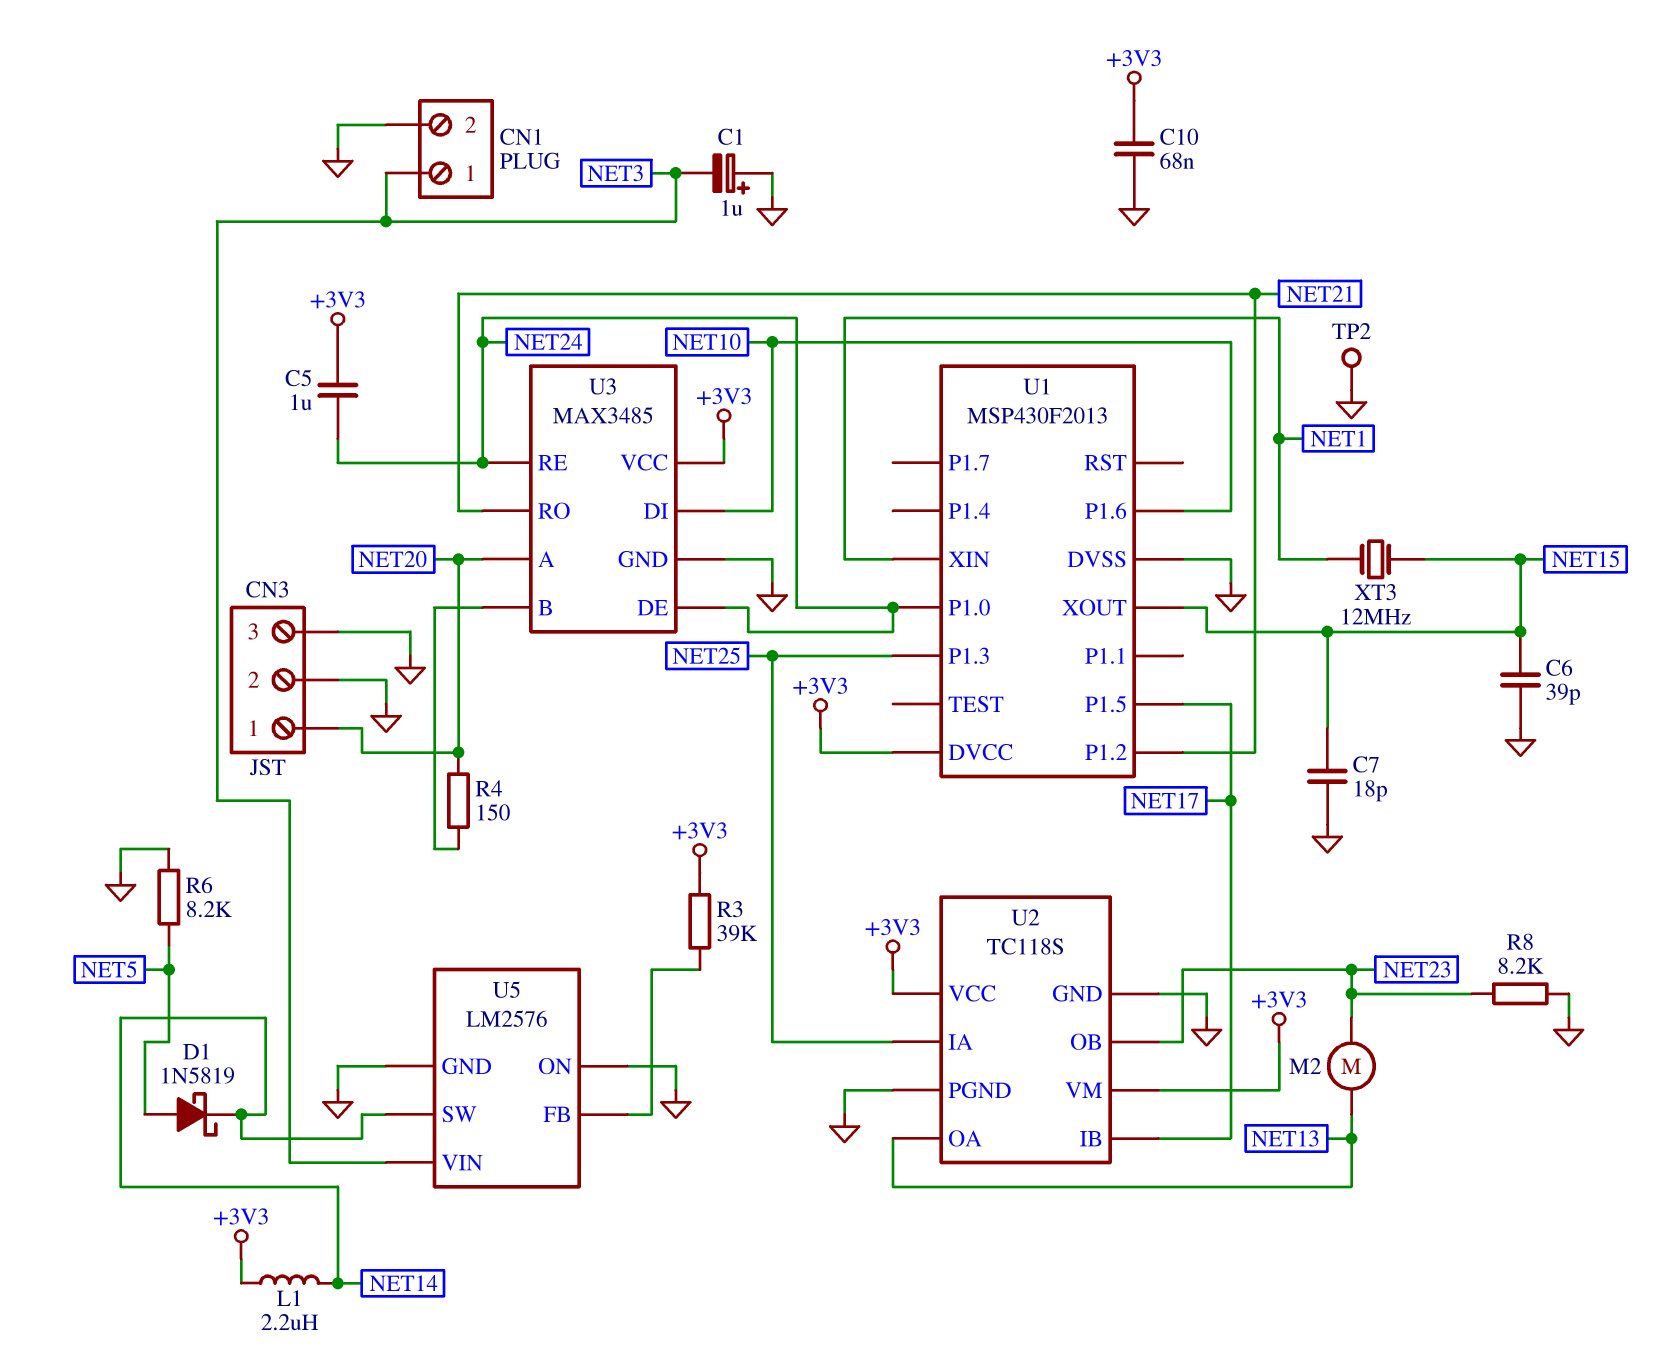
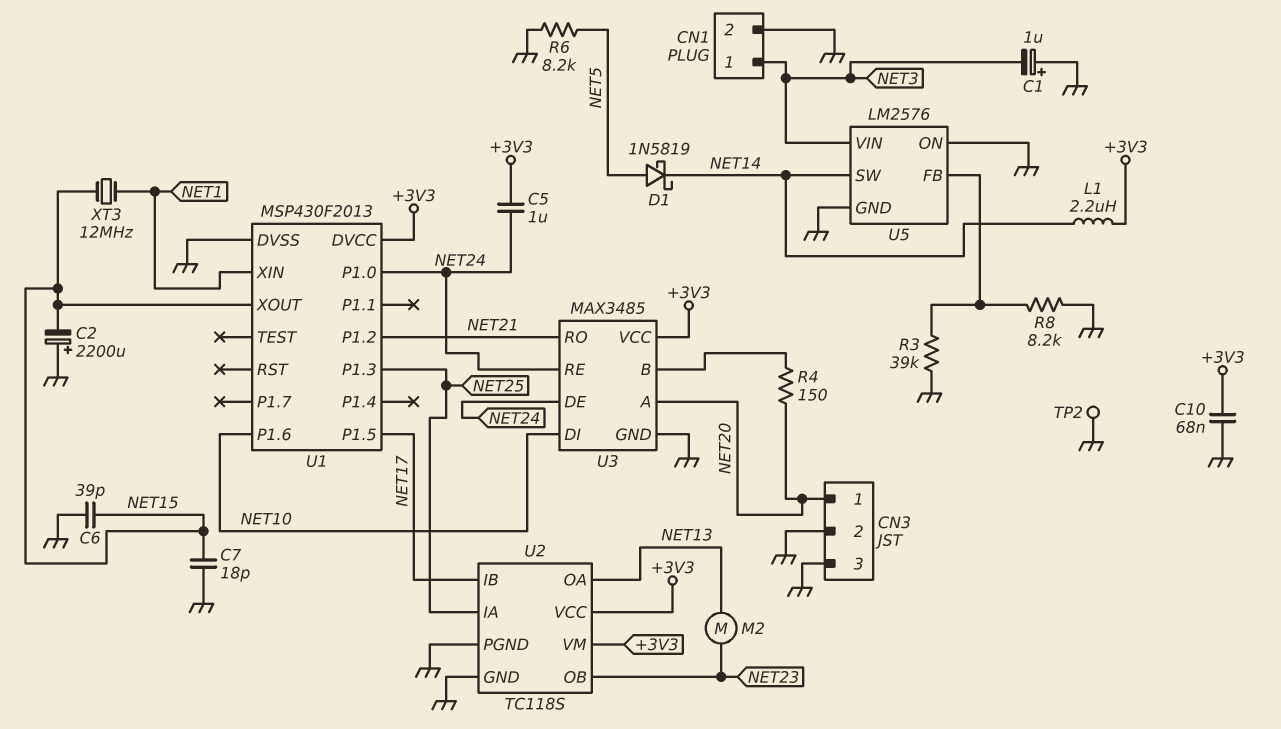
C2: none -> 2200uF (plus GND, minus NET15)
R3: 39k (+3V3, U5/FB) -> 39k (GND, U5/FB)
R8: 8.2k (GND, NET23) -> 8.2k (GND, U5/FB)

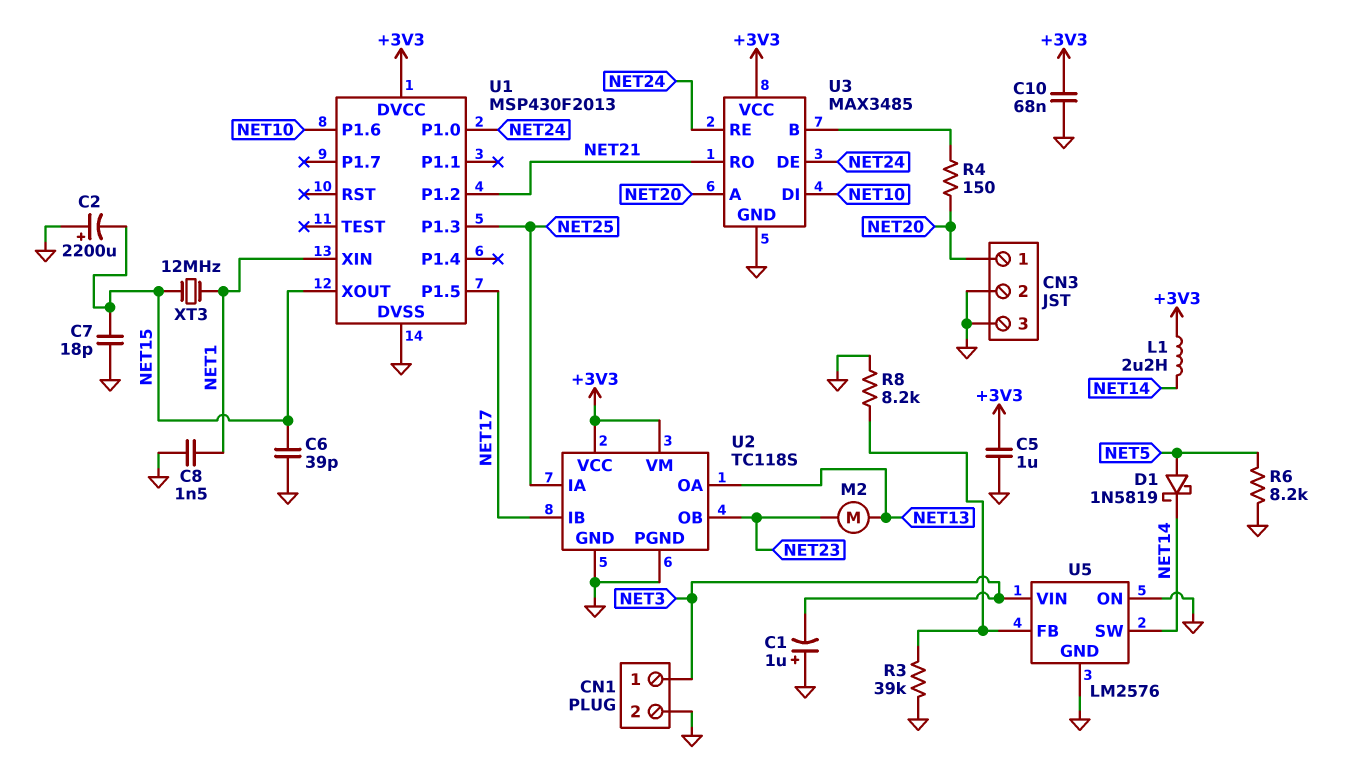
C5: 1uF (+3V3, NET24) -> 1uF (+3V3, GND)
C8: none -> 1.5nF (GND, NET1)
TP2: test point (GND) -> none

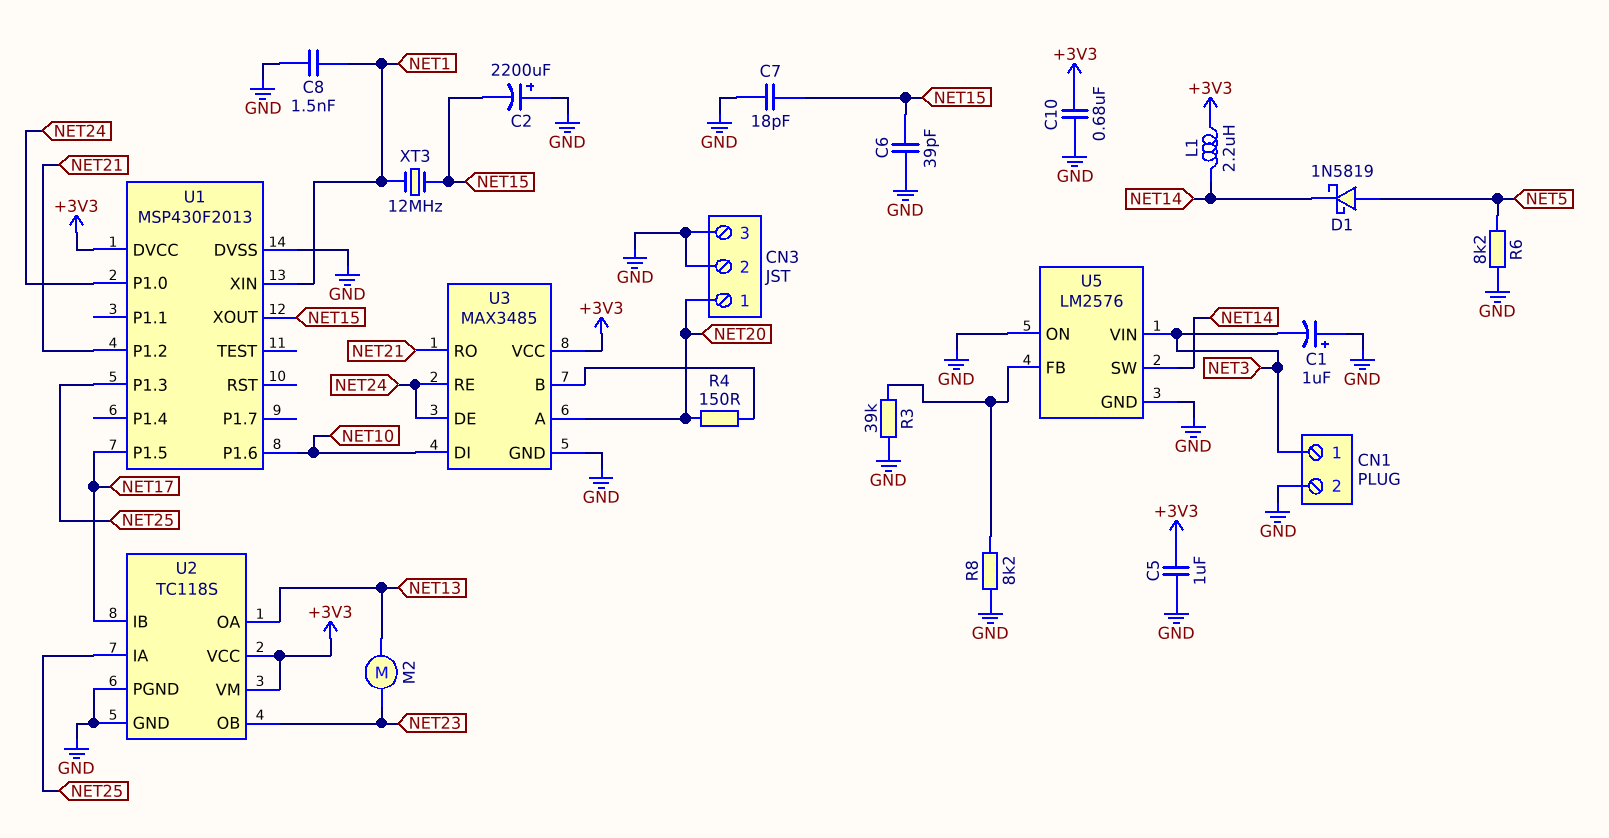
C10: 68nF (+3V3, GND) -> 680nF (+3V3, GND)

